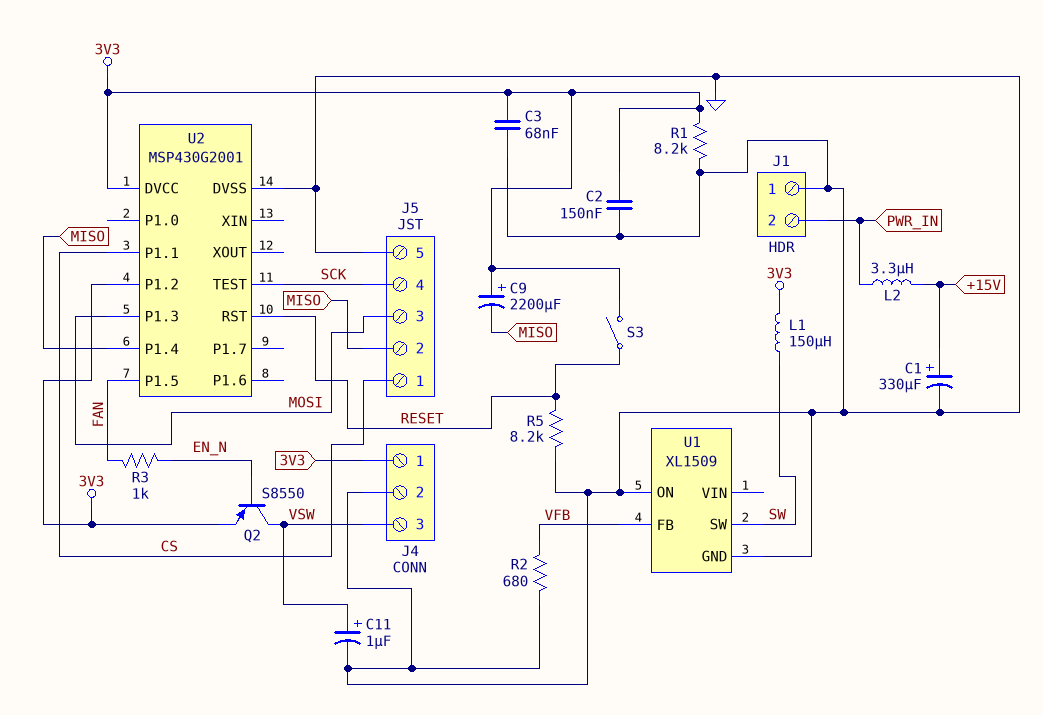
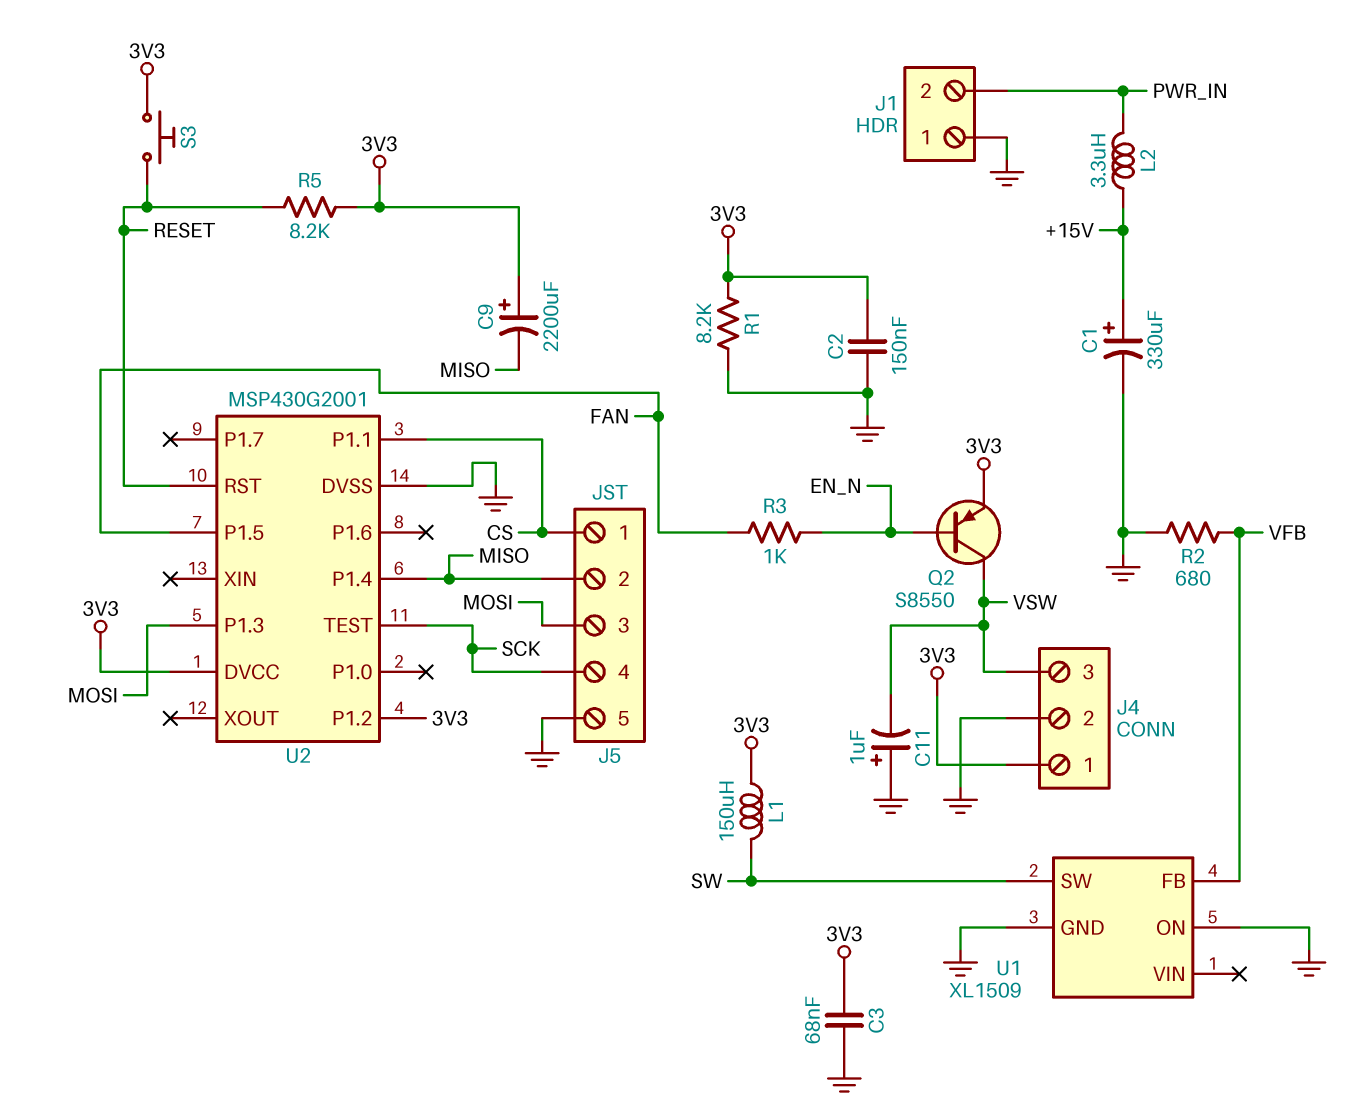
C11: 1uF (plus VSW, minus GND) -> 1uF (plus GND, minus VSW)
R5: 8.2k (GND, RESET) -> 8.2k (3V3, RESET)
S3: switch (3V3, RESET) -> button (3V3, RESET)

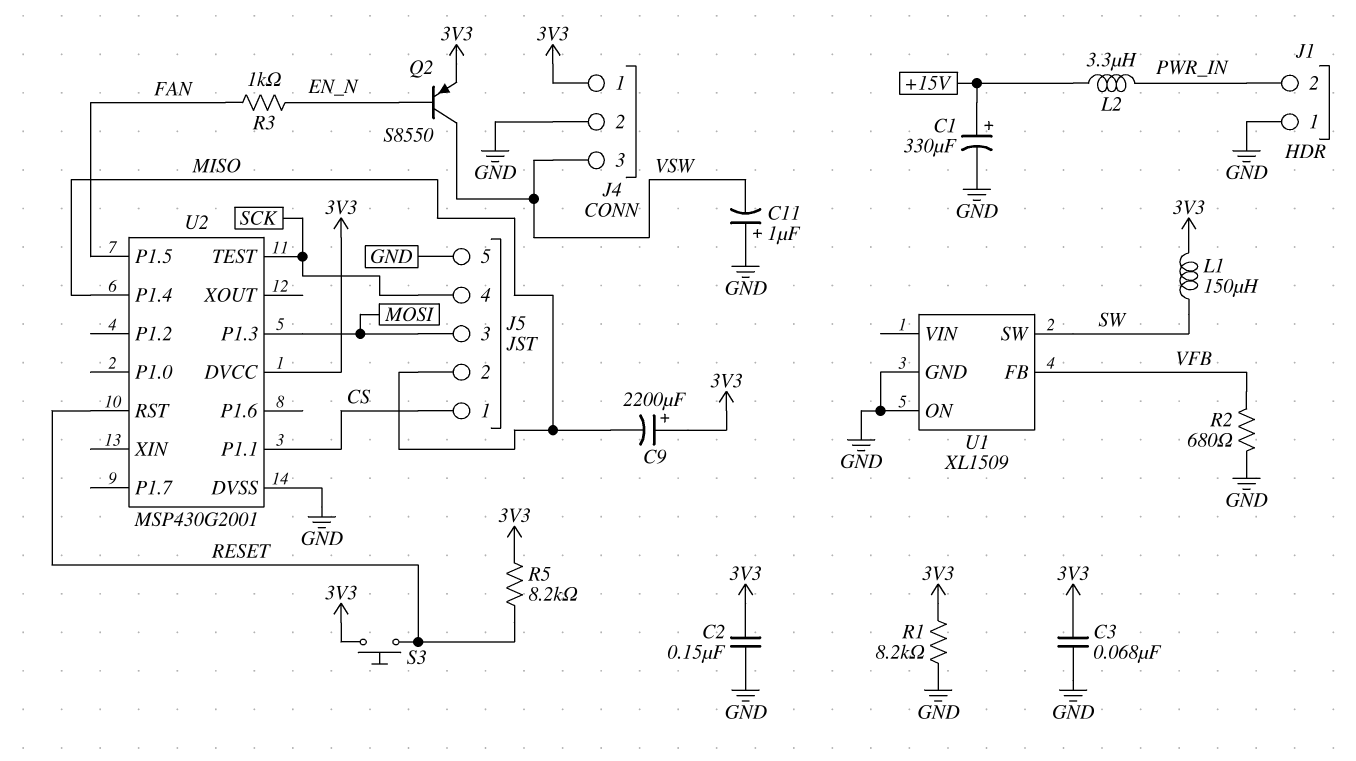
U2 pin P1.2: 3V3 -> none

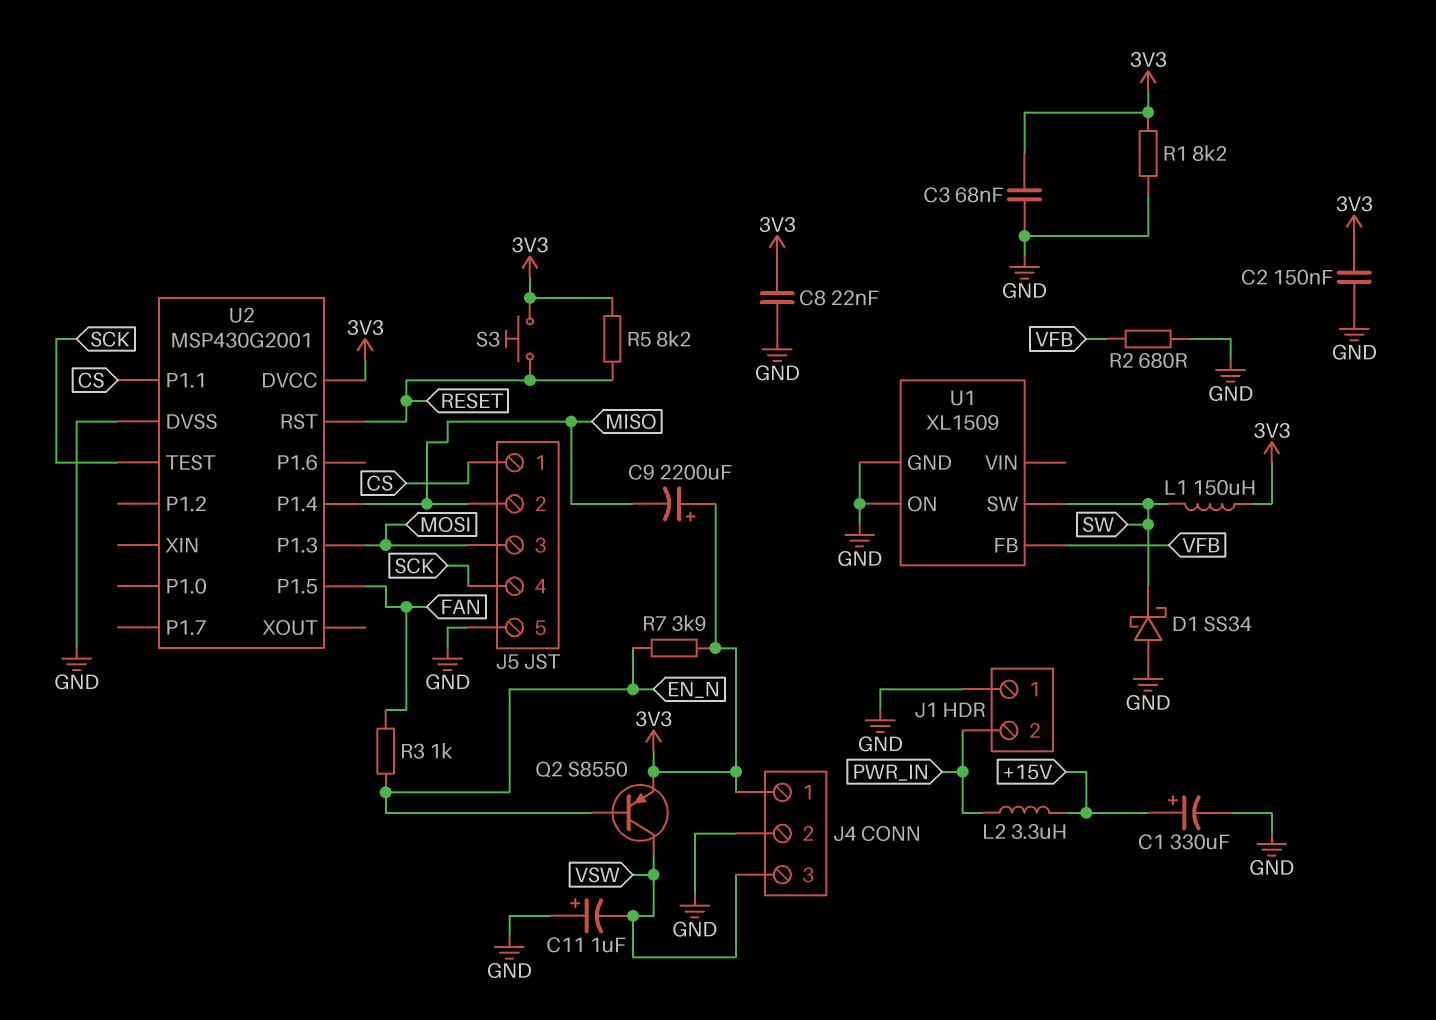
C8: none -> 22nF (3V3, GND)
D1: none -> schottky SS34 (A GND, K SW)
R7: none -> 3.9k (3V3, EN_N)

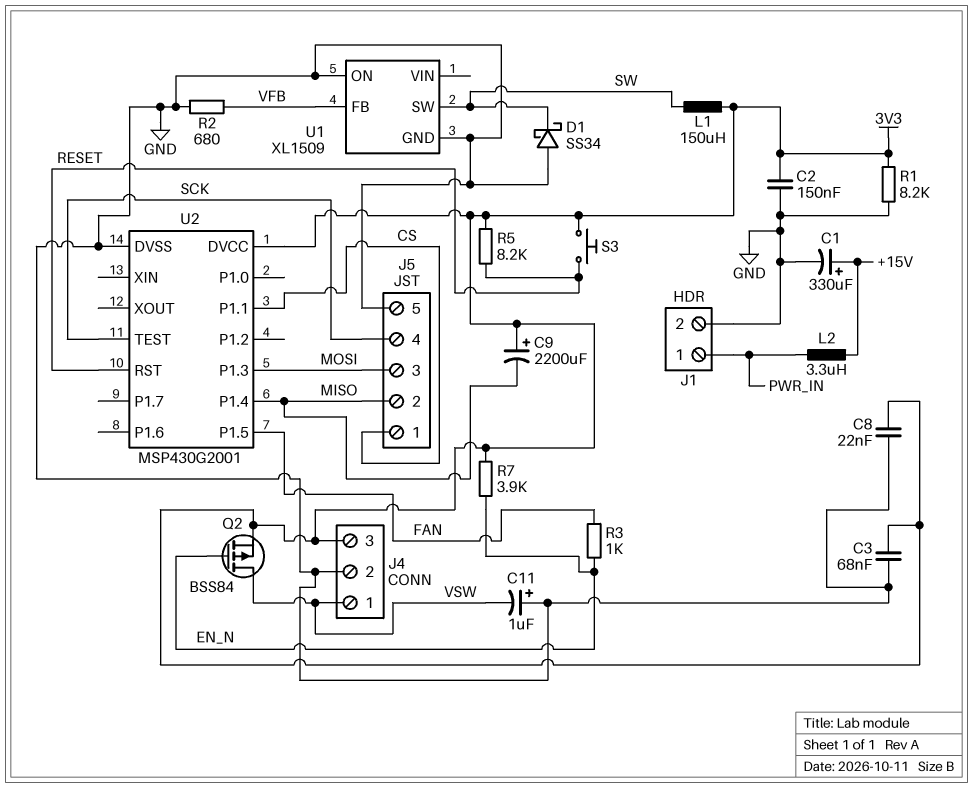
J1 pin 1: GND -> PWR_IN
J1 pin 2: PWR_IN -> GND
J4 pin 1: 3V3 -> VSW
J4 pin 3: VSW -> 3V3
Q2: PNP S8550 (B EN_N, C VSW, E 3V3) -> PMOS BSS84 (G EN_N, D VSW, S 3V3)

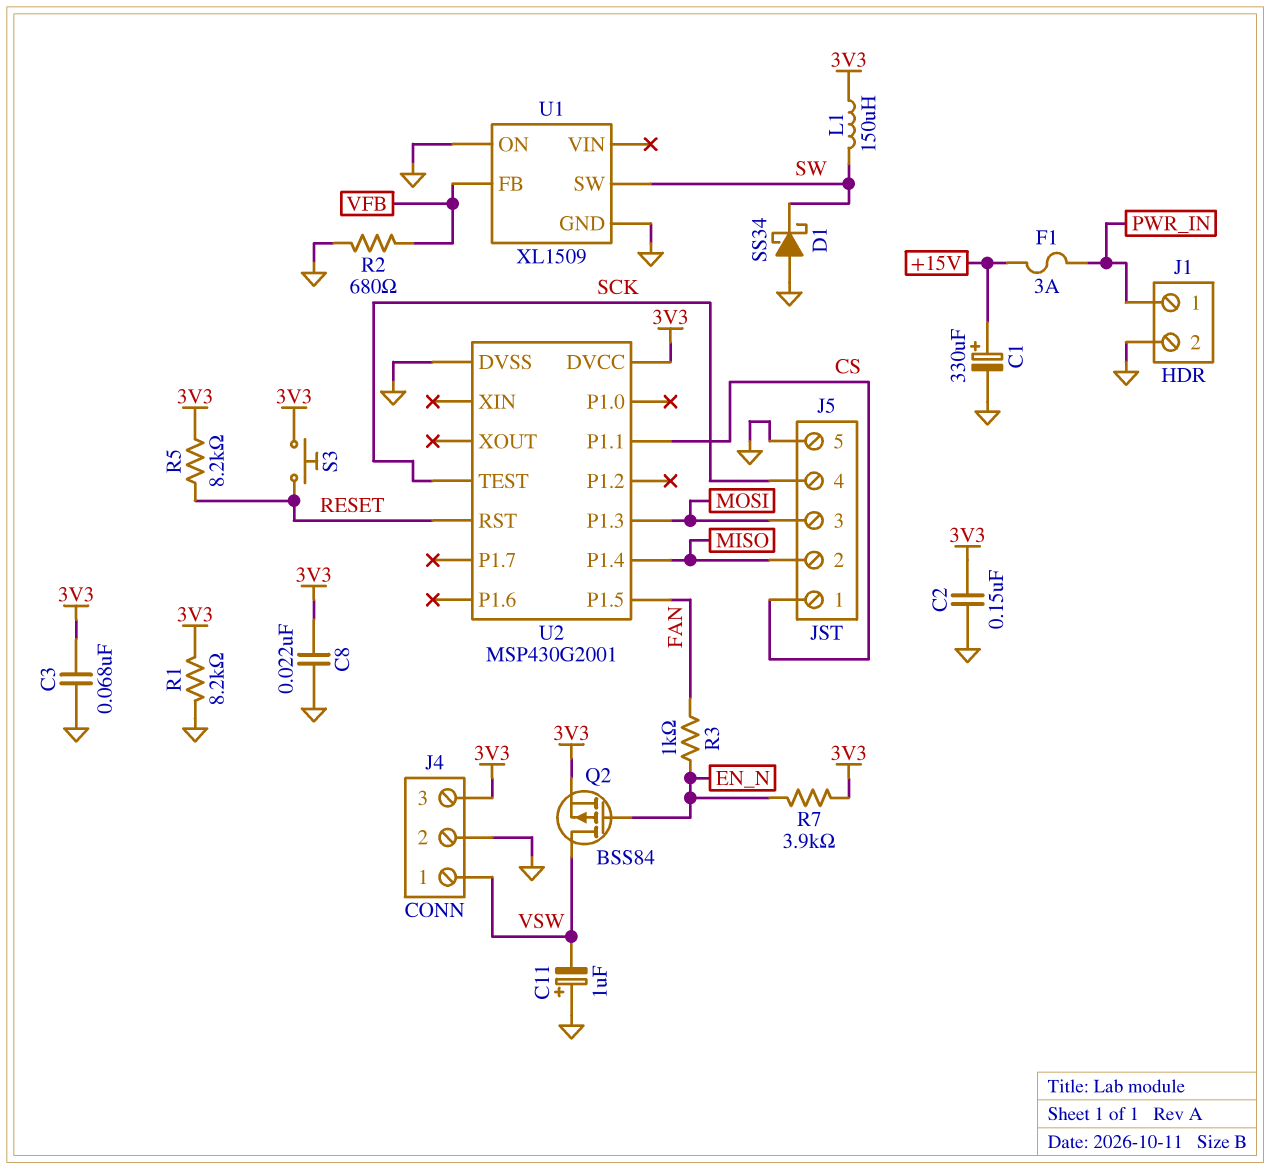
C9: 2200uF (plus 3V3, minus MISO) -> none
F1: none -> 3A (+15V, PWR_IN)
L2: 3.3uH (+15V, PWR_IN) -> none

